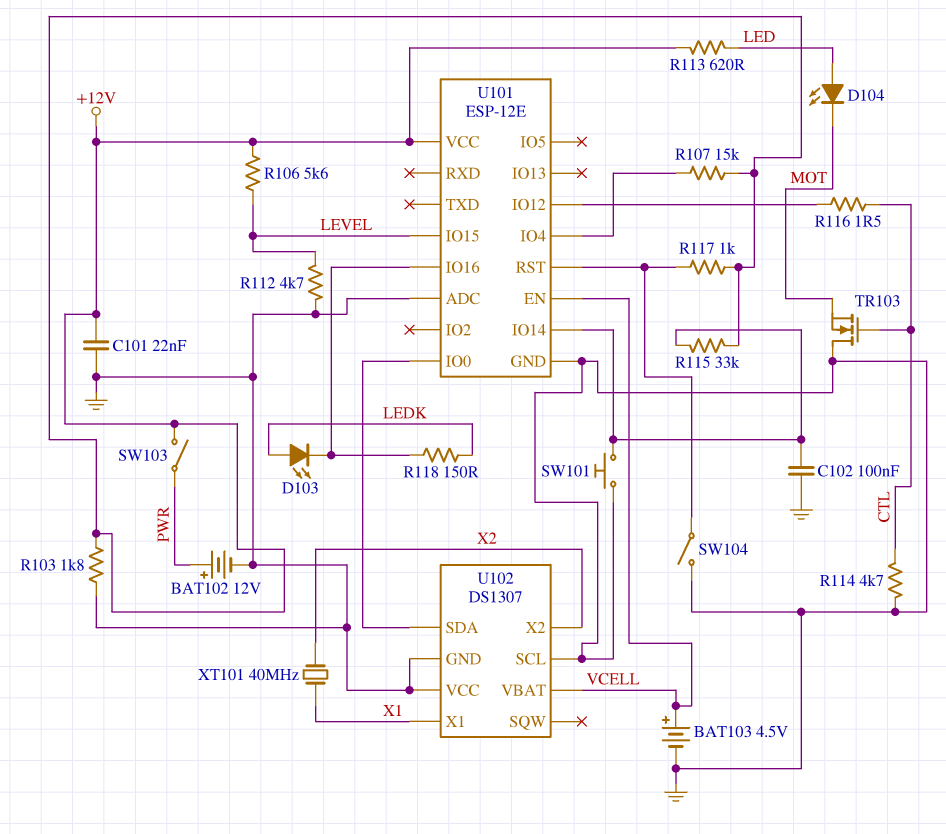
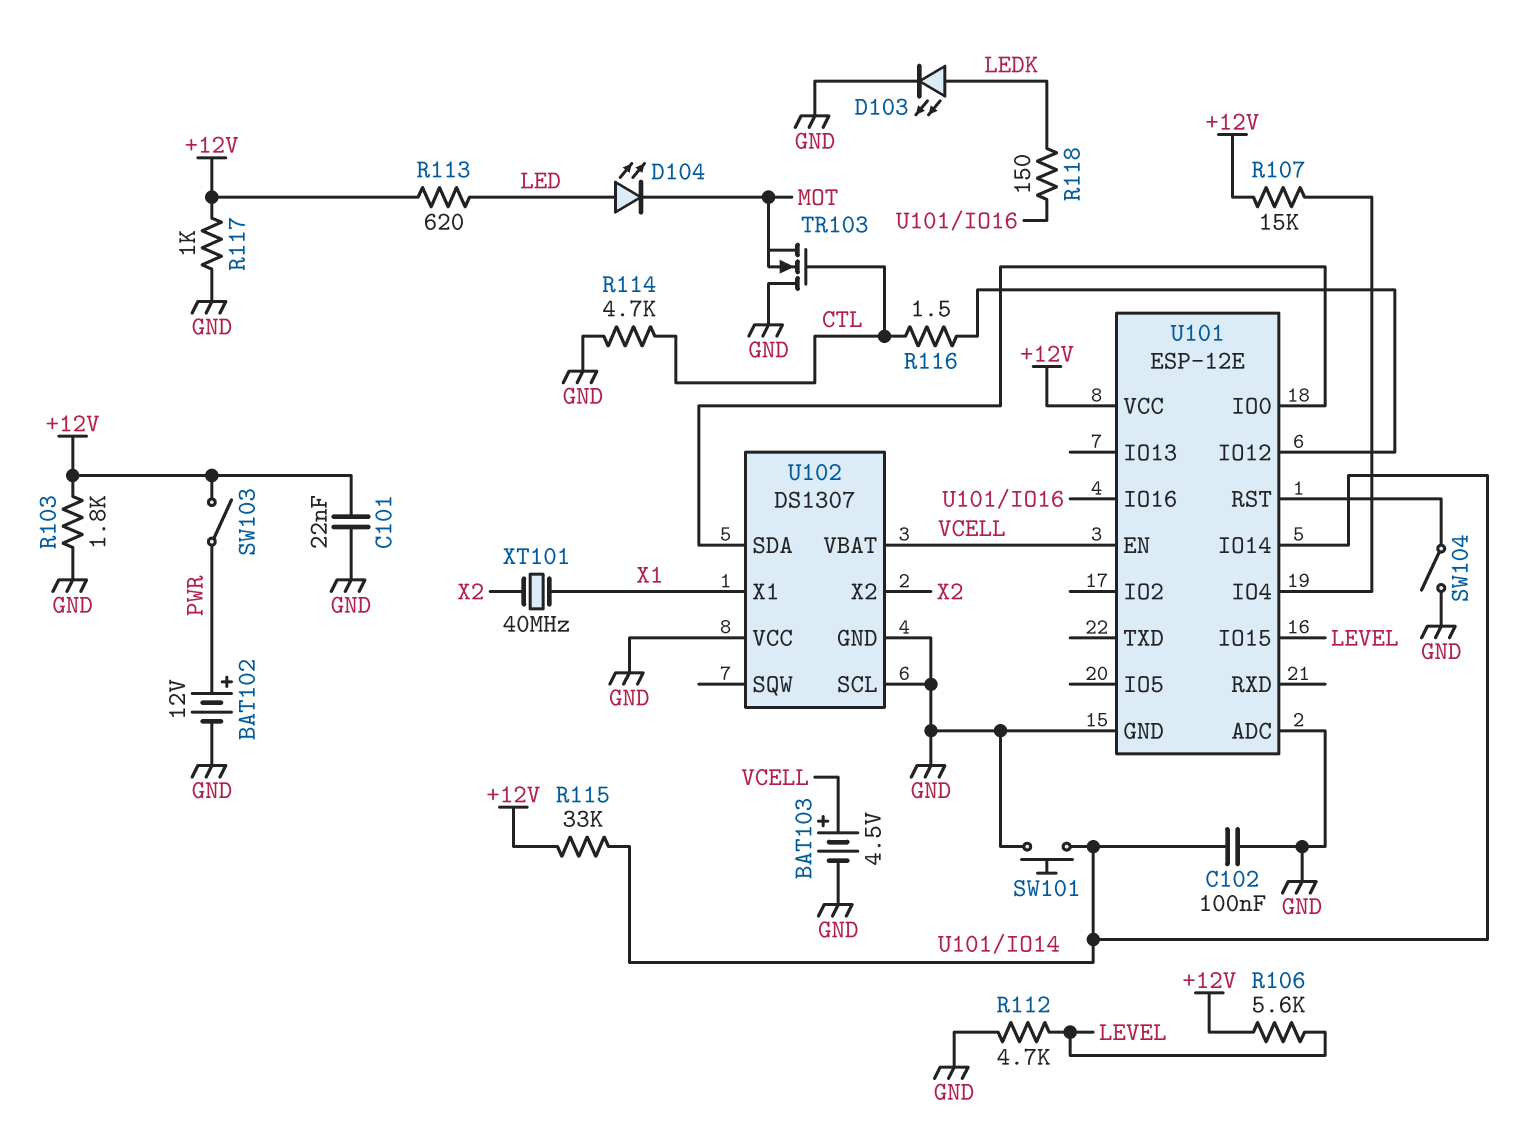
D103: LED (A LEDK, K U101/IO16) -> LED (A LEDK, K GND)
R117: 1k (+12V, U101/RST) -> 1k (+12V, GND)

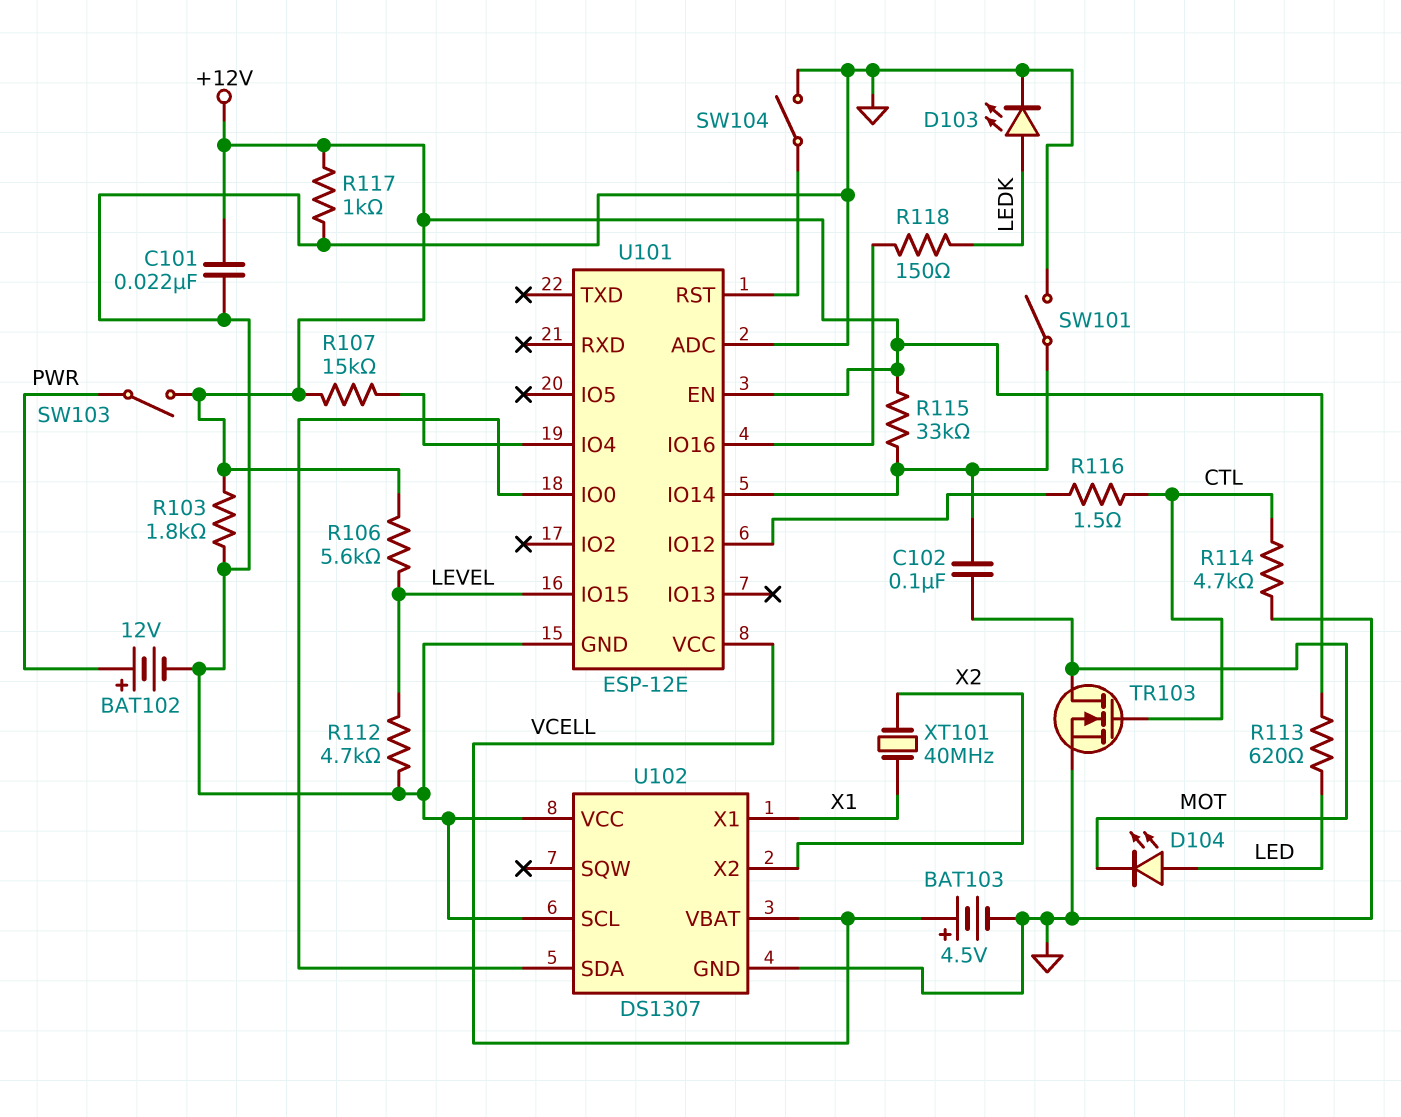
C102: 100nF (GND, U101/IO14) -> 100nF (MOT, U101/IO14)
SW101: button (GND, U101/IO14) -> switch (GND, U101/IO14)
TR103: NMOS (G CTL, D GND, S MOT) -> NMOS (G CTL, D MOT, S GND)
U101 pin EN: VCELL -> +12V
U101 pin VCC: +12V -> VCELL

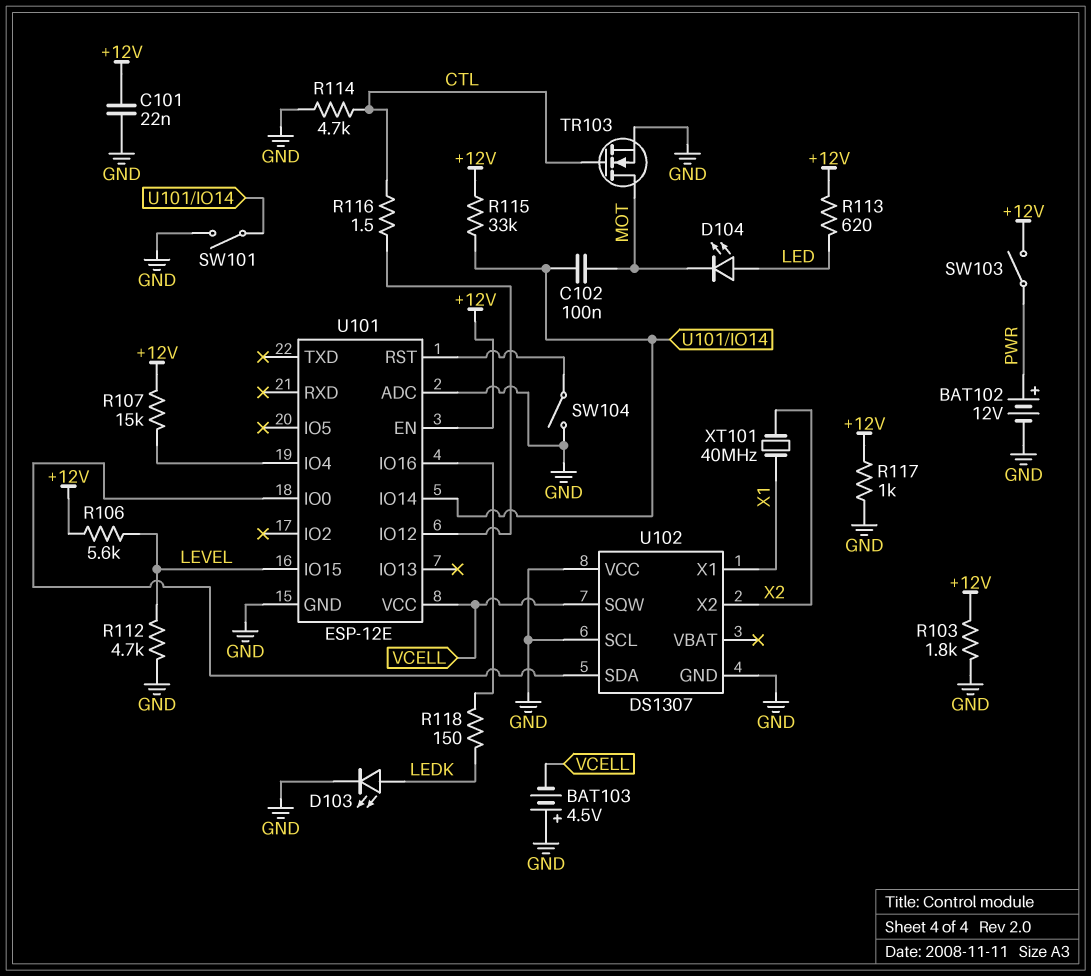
BAT103: 4.5V (plus VCELL, minus GND) -> 4.5V (plus GND, minus VCELL)
U102 pin SQW: none -> VCELL
U102 pin VBAT: VCELL -> none

